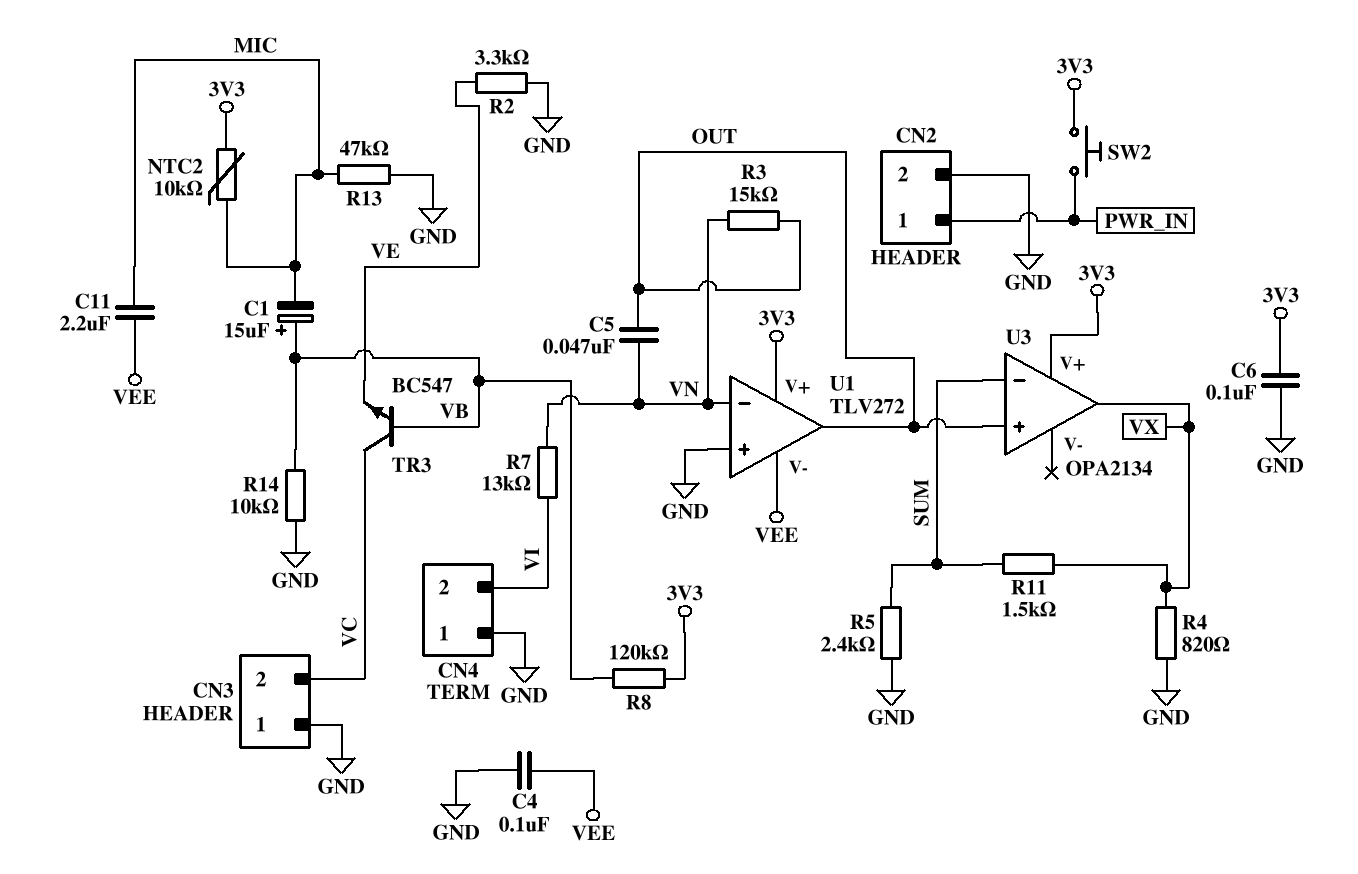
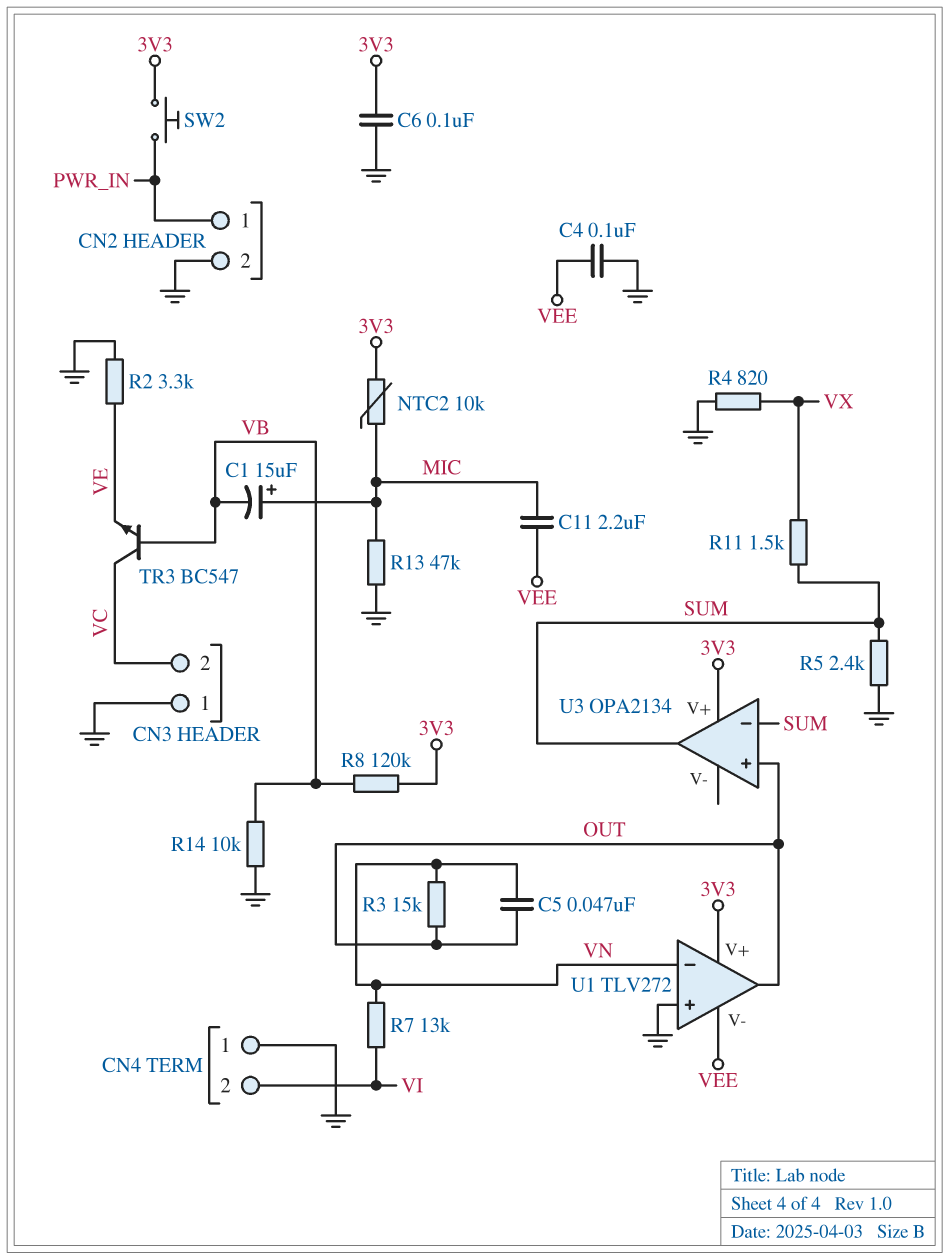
C1: 15uF (plus VB, minus MIC) -> 15uF (plus MIC, minus VB)
U3 pin out: VX -> SUM

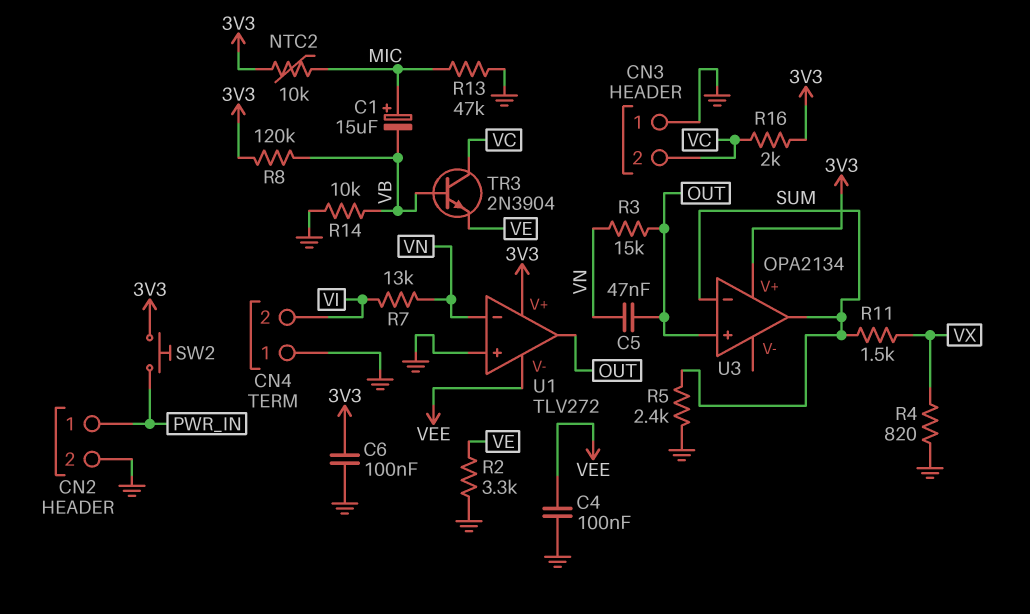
C11: 2.2uF (MIC, VEE) -> none
R16: none -> 2k (3V3, VC)
TR3: NPN BC547 (B VB, C VC, E VE) -> NPN 2N3904 (B VB, C VC, E VE)

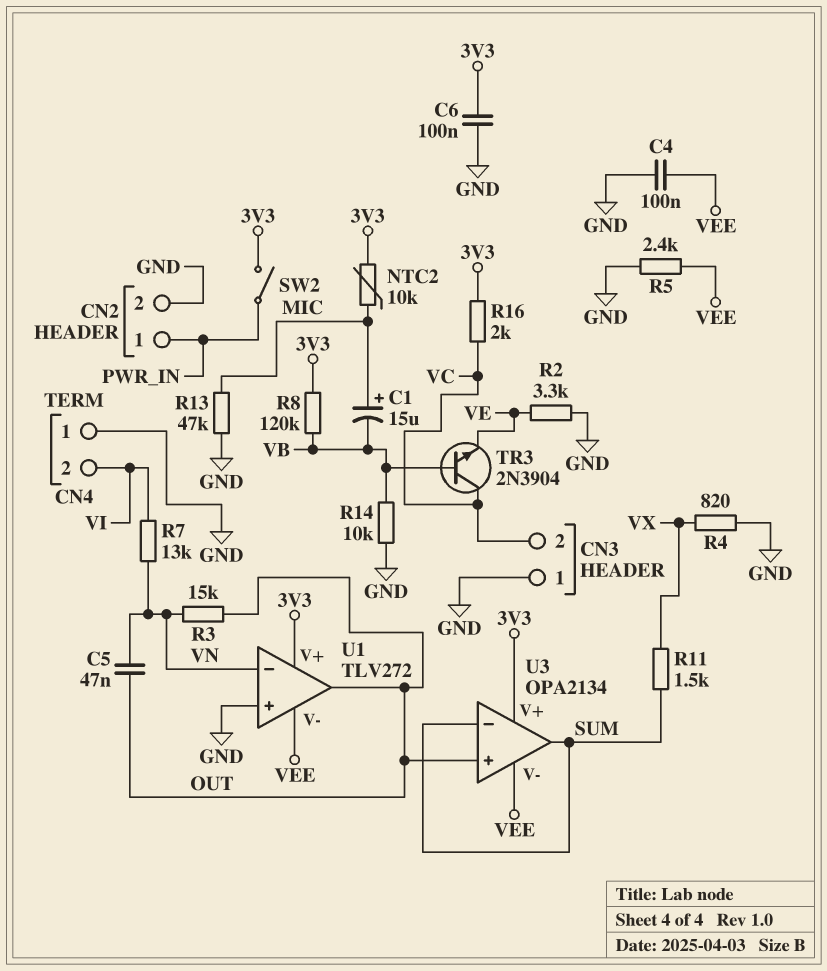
R5: 2.4k (GND, SUM) -> 2.4k (GND, VEE)
SW2: button (3V3, PWR_IN) -> switch (3V3, PWR_IN)
U3 pin V-: none -> VEE

